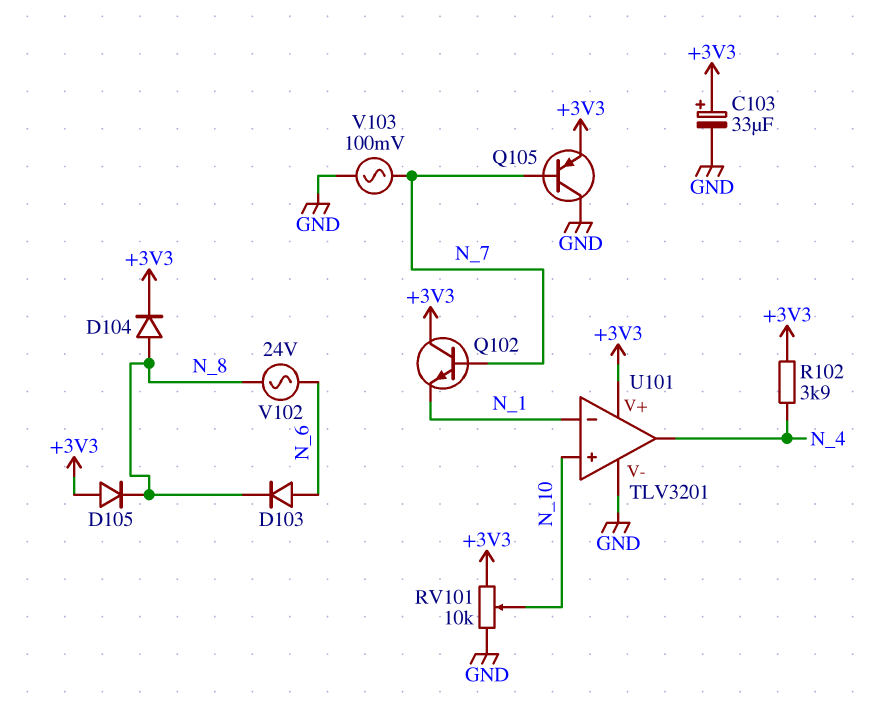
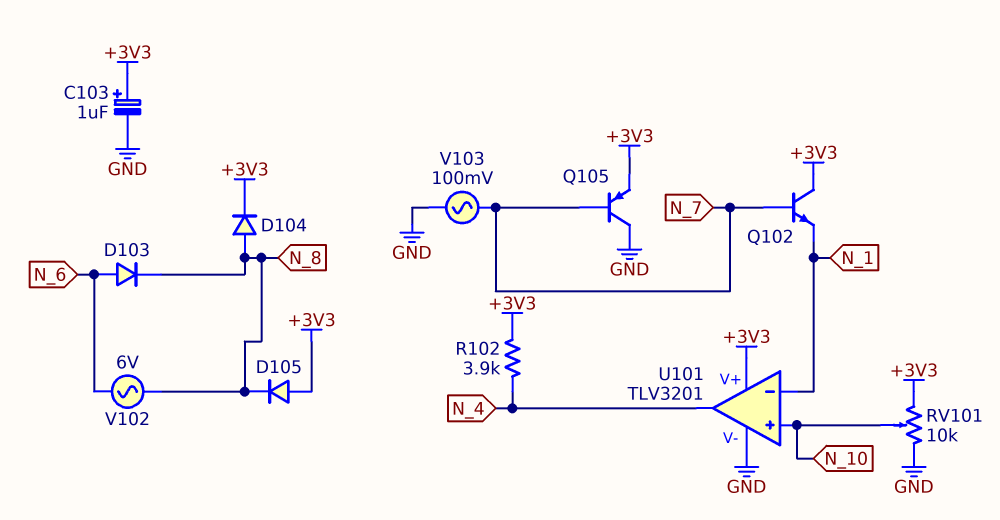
C103: 33uF (plus +3V3, minus GND) -> 1uF (plus +3V3, minus GND)
V102: AC 24V (N_6, N_8) -> AC 6V (N_6, N_8)

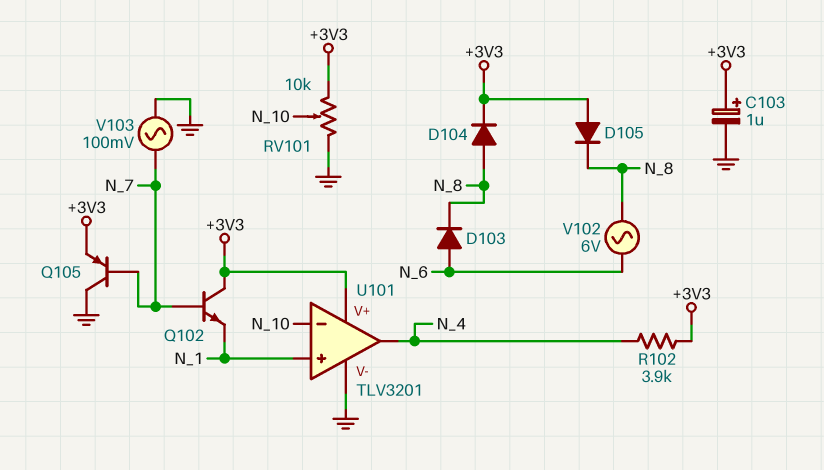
U101 pin in+: N_10 -> N_1
U101 pin in-: N_1 -> N_10

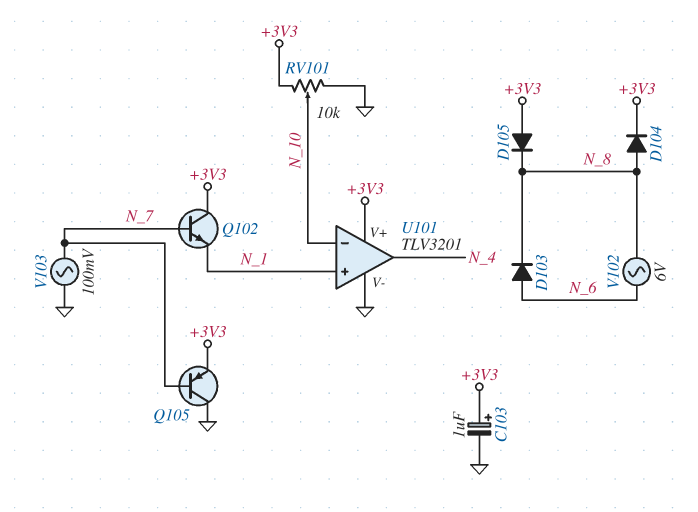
R102: 3.9k (+3V3, N_4) -> none

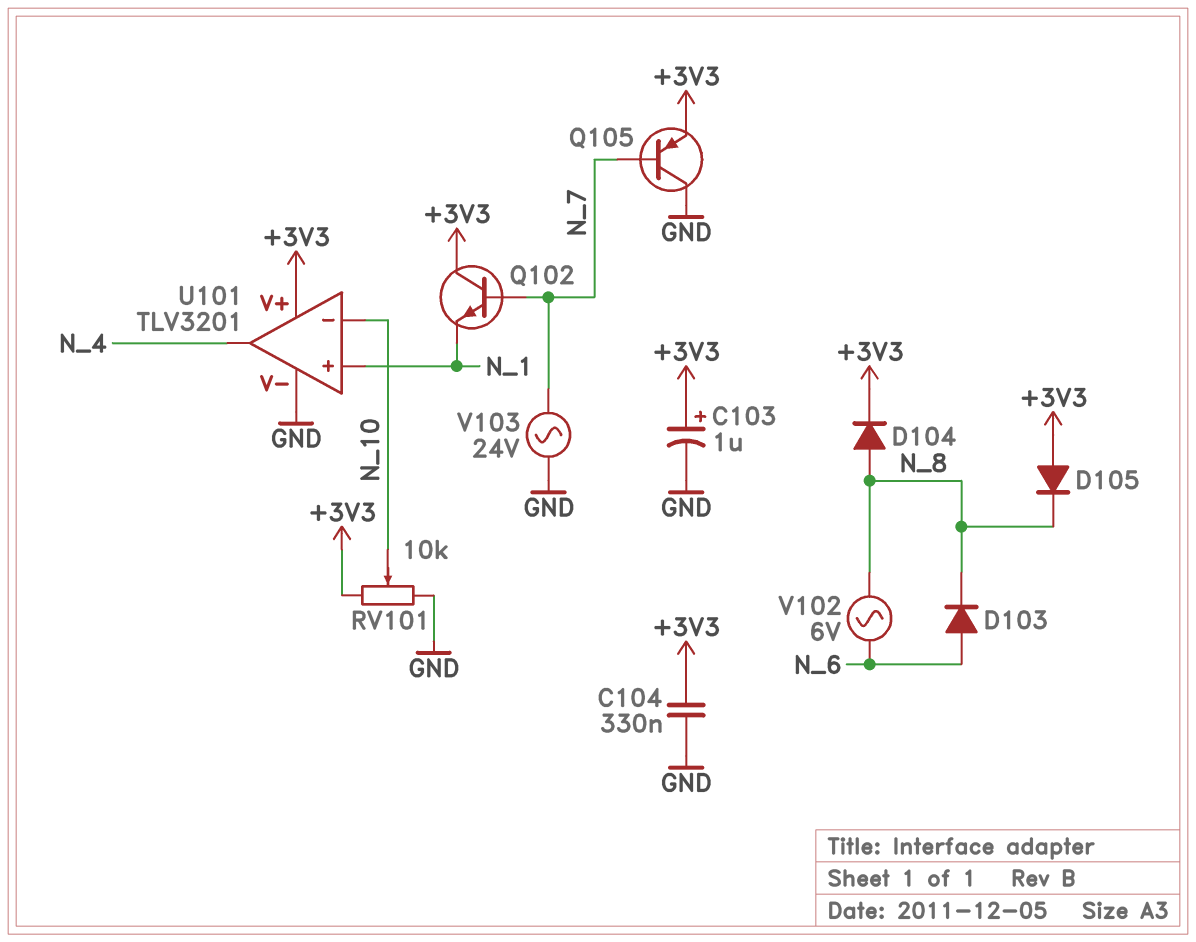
C104: none -> 330nF (+3V3, GND)
V103: AC 100mV (GND, N_7) -> AC 24V (GND, N_7)

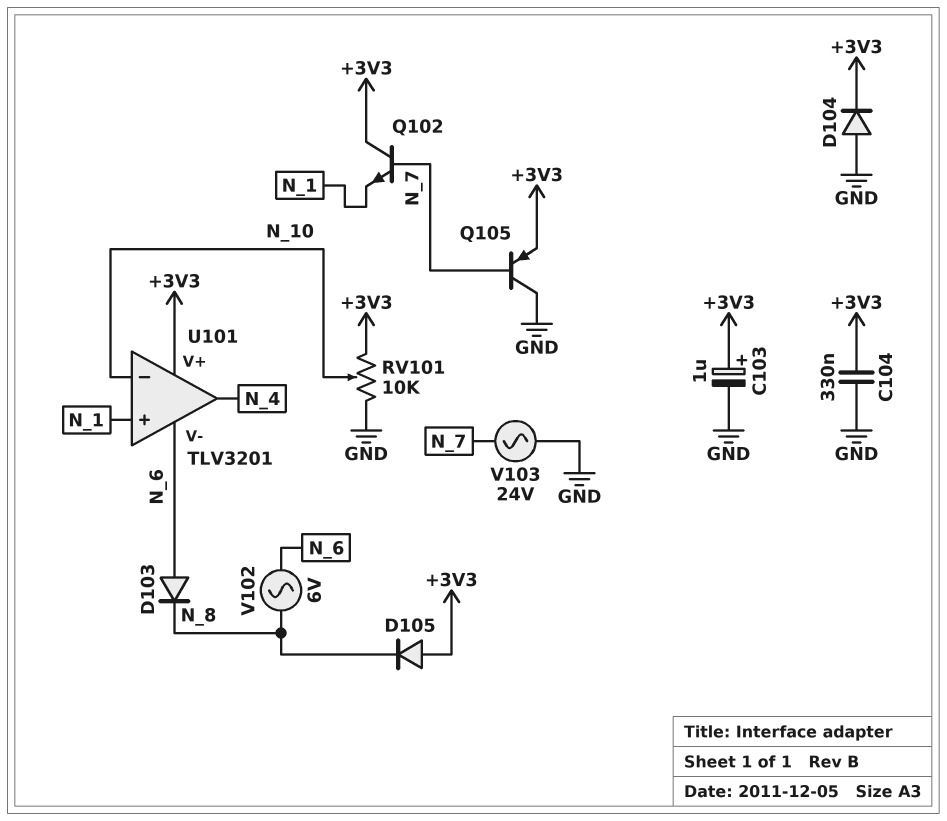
D104: diode (A N_8, K +3V3) -> diode (A GND, K +3V3)
U101 pin V-: GND -> N_6

